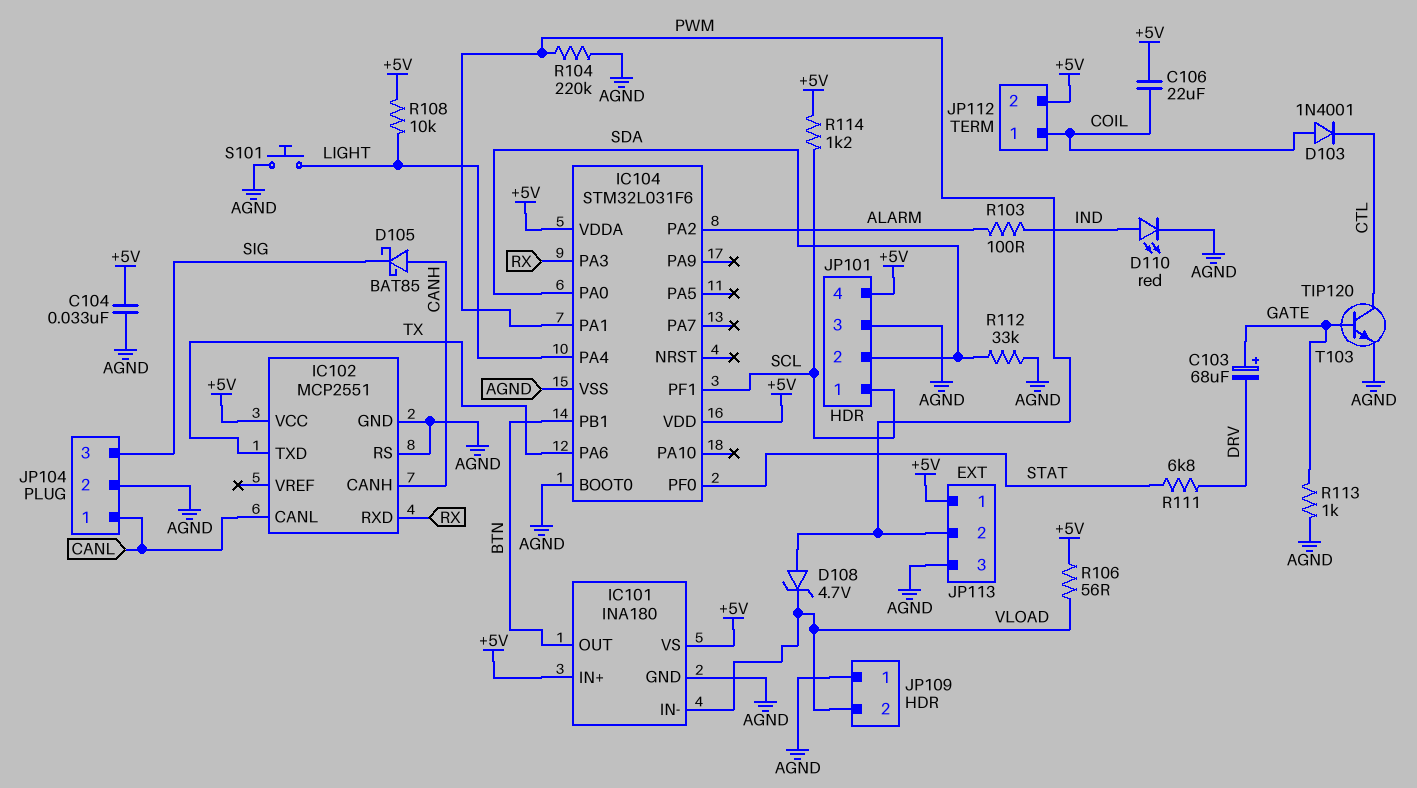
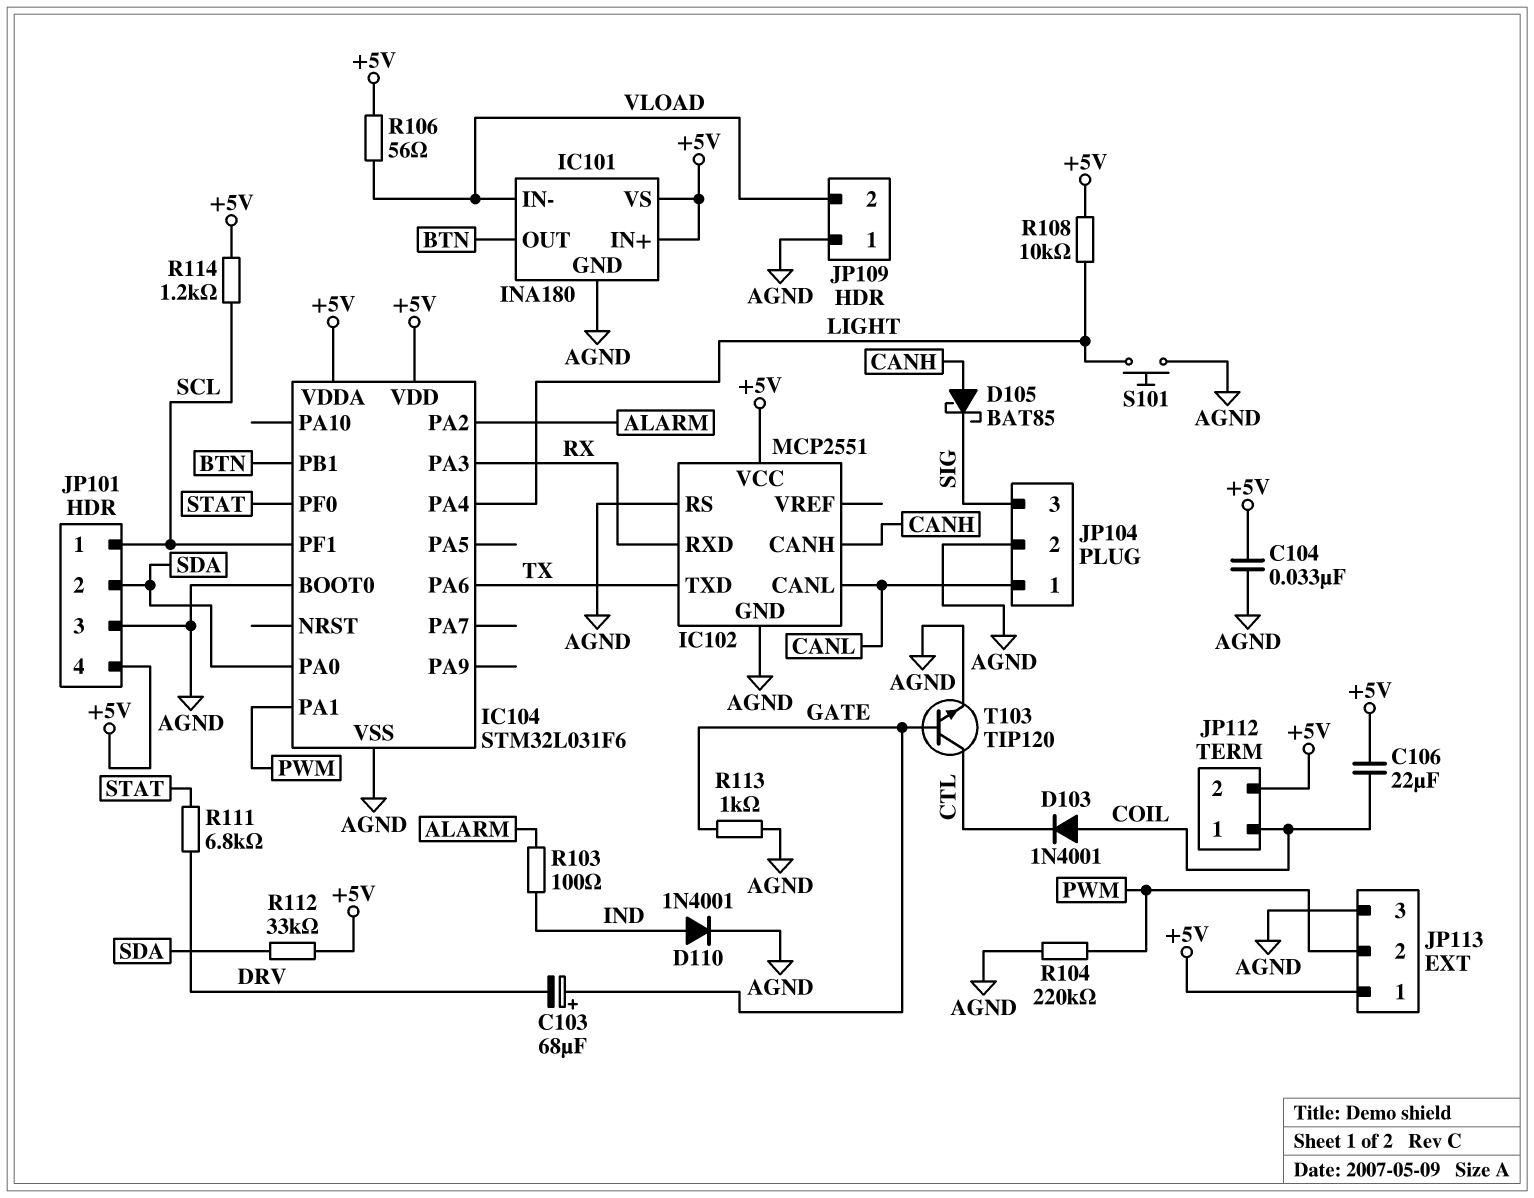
D108: zener 4.7V (A PWM, K VLOAD) -> none
D110: LED red (A IND, K AGND) -> diode 1N4001 (A IND, K AGND)
R112: 33k (AGND, SDA) -> 33k (+5V, SDA)

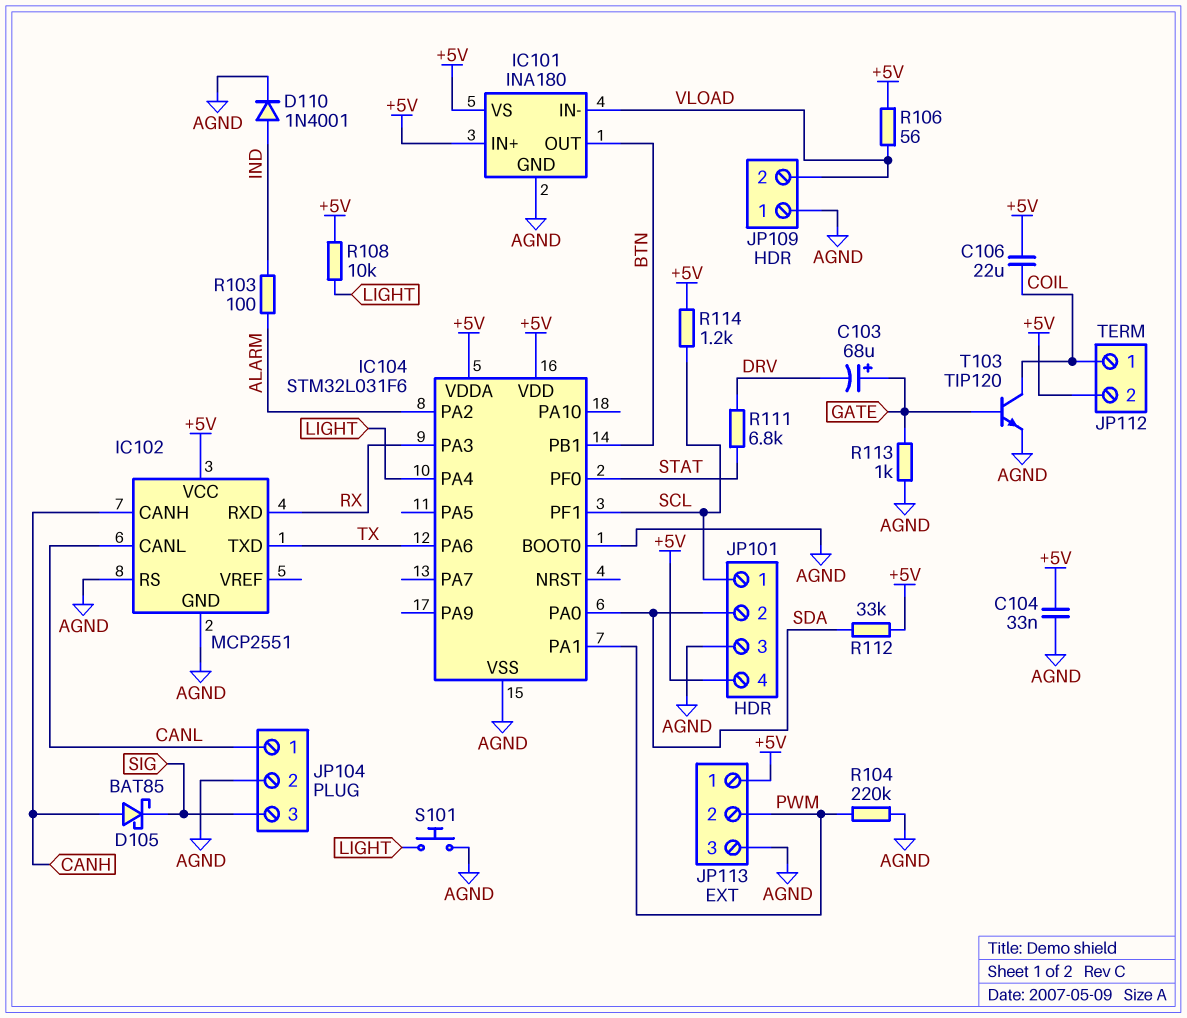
D103: diode 1N4001 (A COIL, K CTL) -> none
T103: NPN TIP120 (B GATE, C CTL, E AGND) -> NPN TIP120 (B GATE, C COIL, E AGND)

